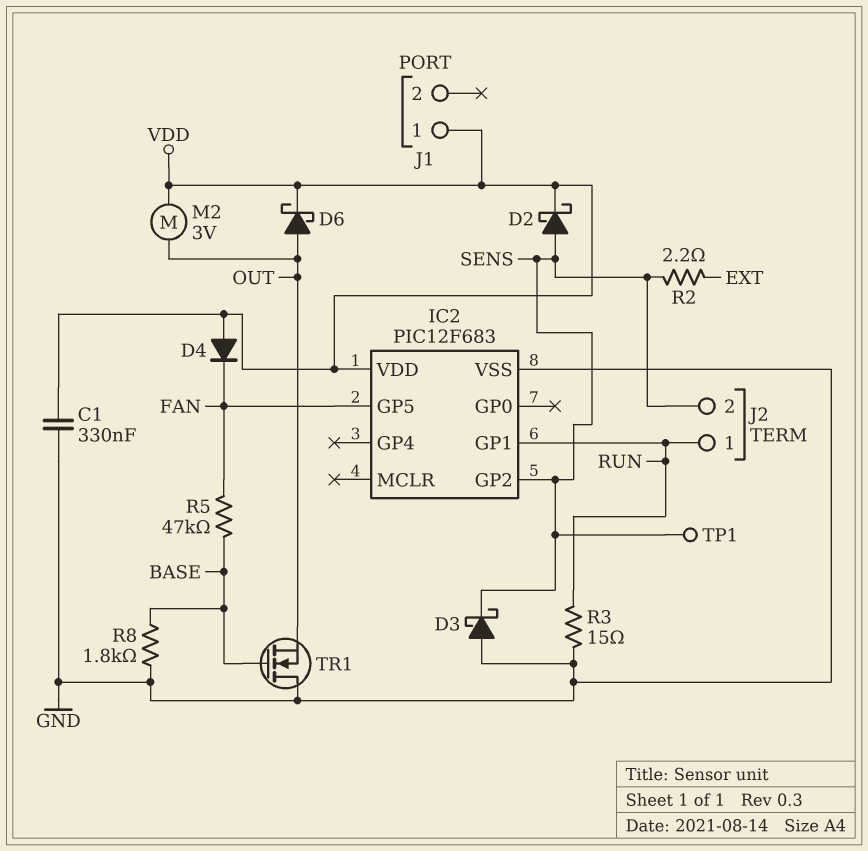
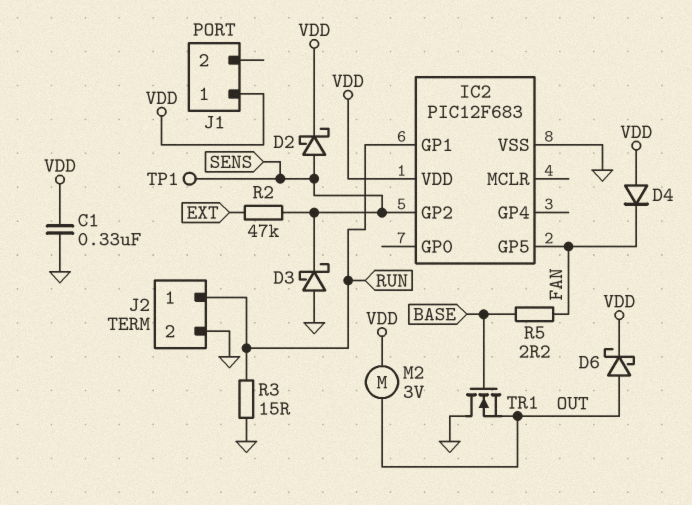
J2 pin 2: SENS -> GND
R2: 2.2 (EXT, SENS) -> 47k (EXT, SENS)
R5: 47k (BASE, FAN) -> 2.2 (BASE, FAN)
R8: 1.8k (BASE, GND) -> none

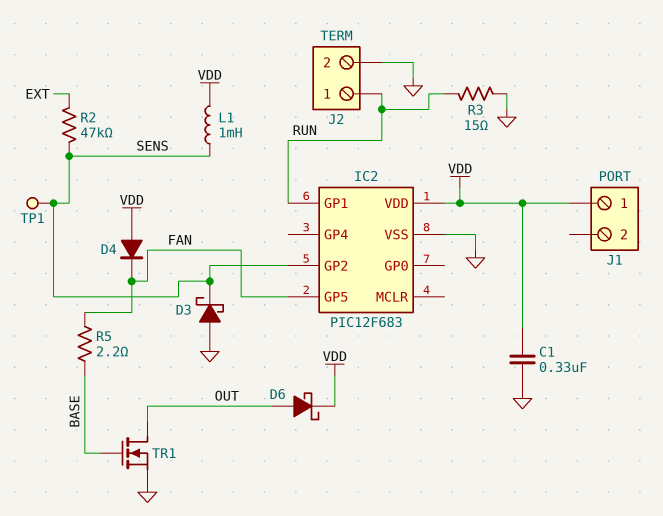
D2: schottky (A SENS, K VDD) -> none
L1: none -> 1mH (SENS, VDD)
M2: motor 3V (OUT, VDD) -> none
TR1: NMOS (G BASE, D GND, S OUT) -> NMOS (G BASE, D OUT, S GND)

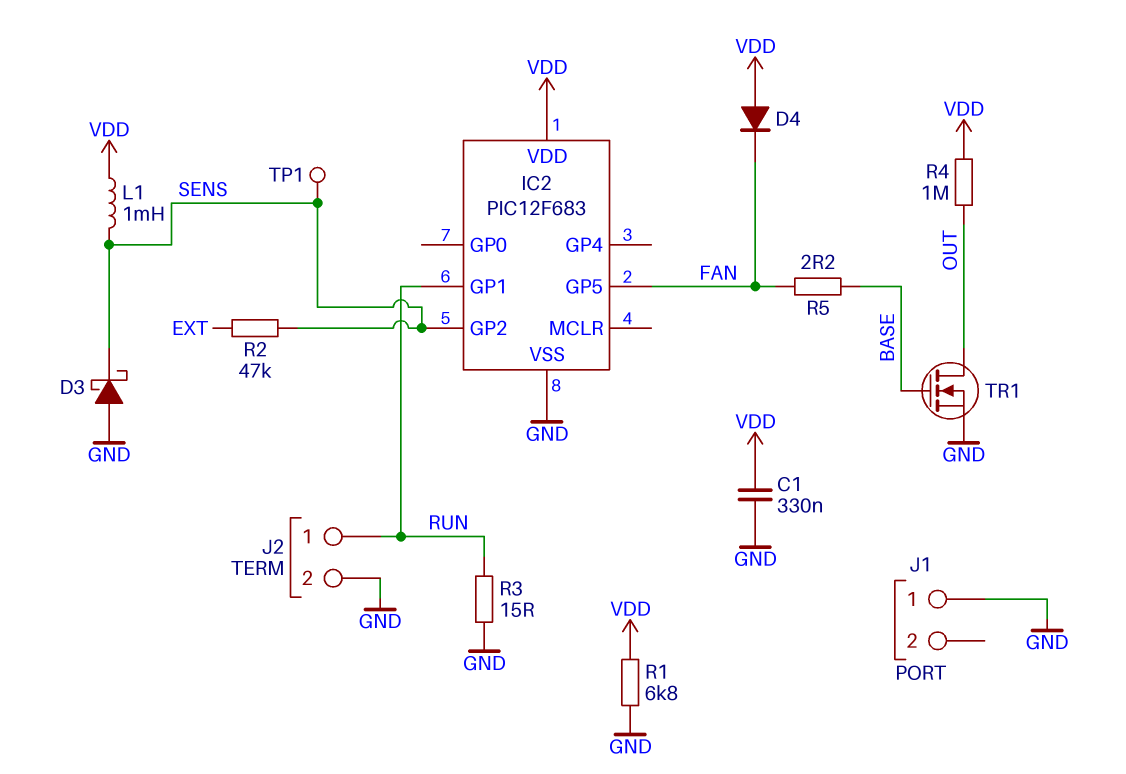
D6: schottky (A OUT, K VDD) -> none
J1 pin 1: VDD -> GND
R1: none -> 6.8k (GND, VDD)
R4: none -> 1M (OUT, VDD)

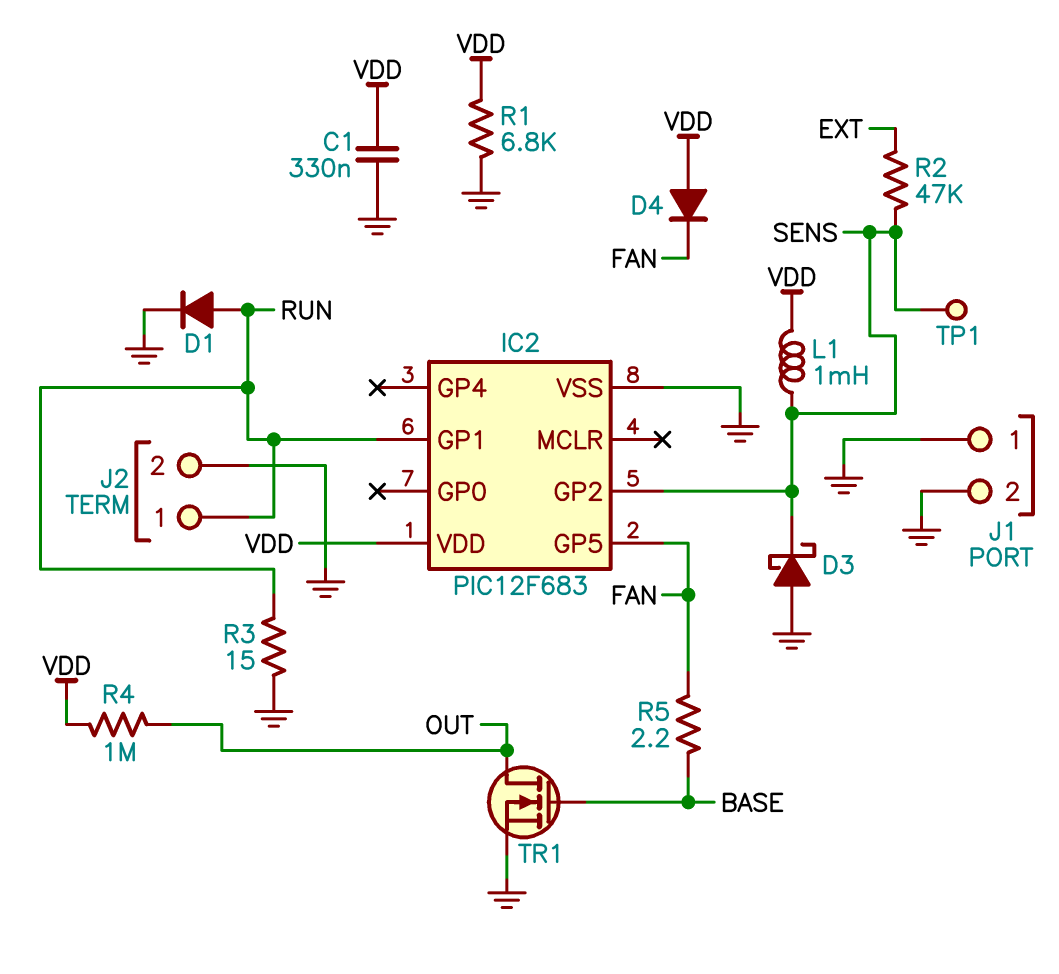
D1: none -> diode (A RUN, K GND)
J1 pin 2: none -> GND

